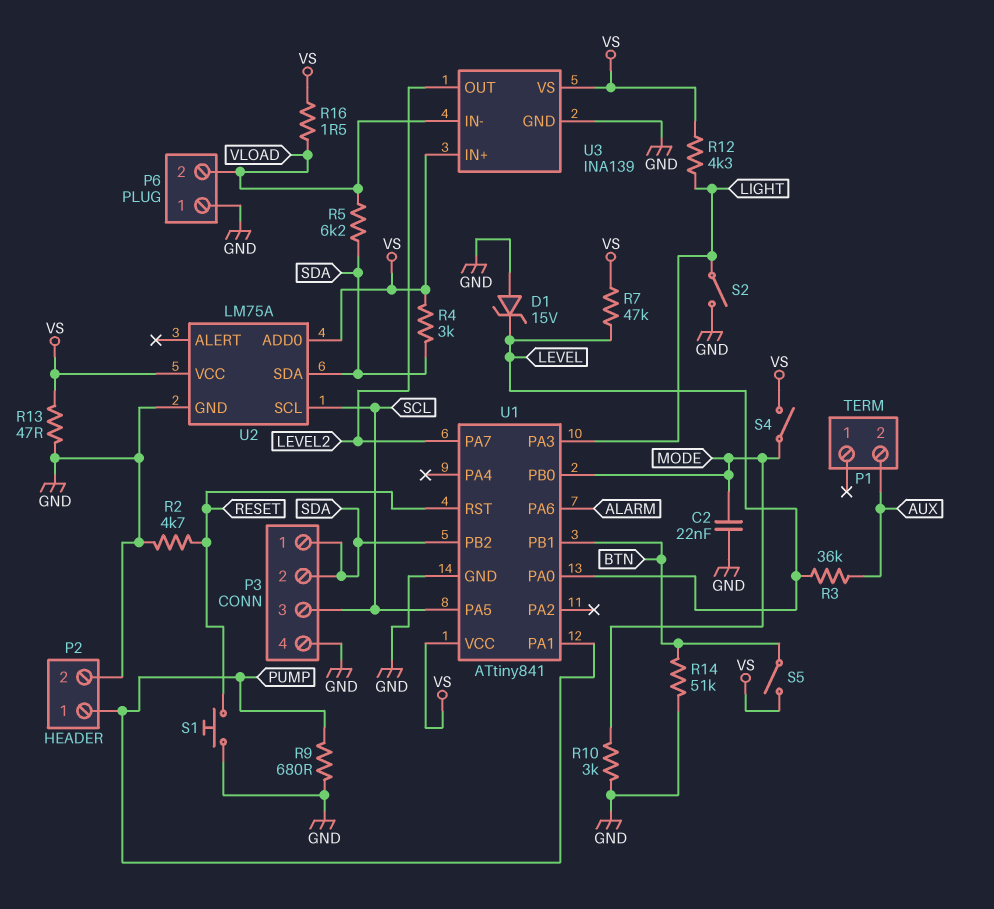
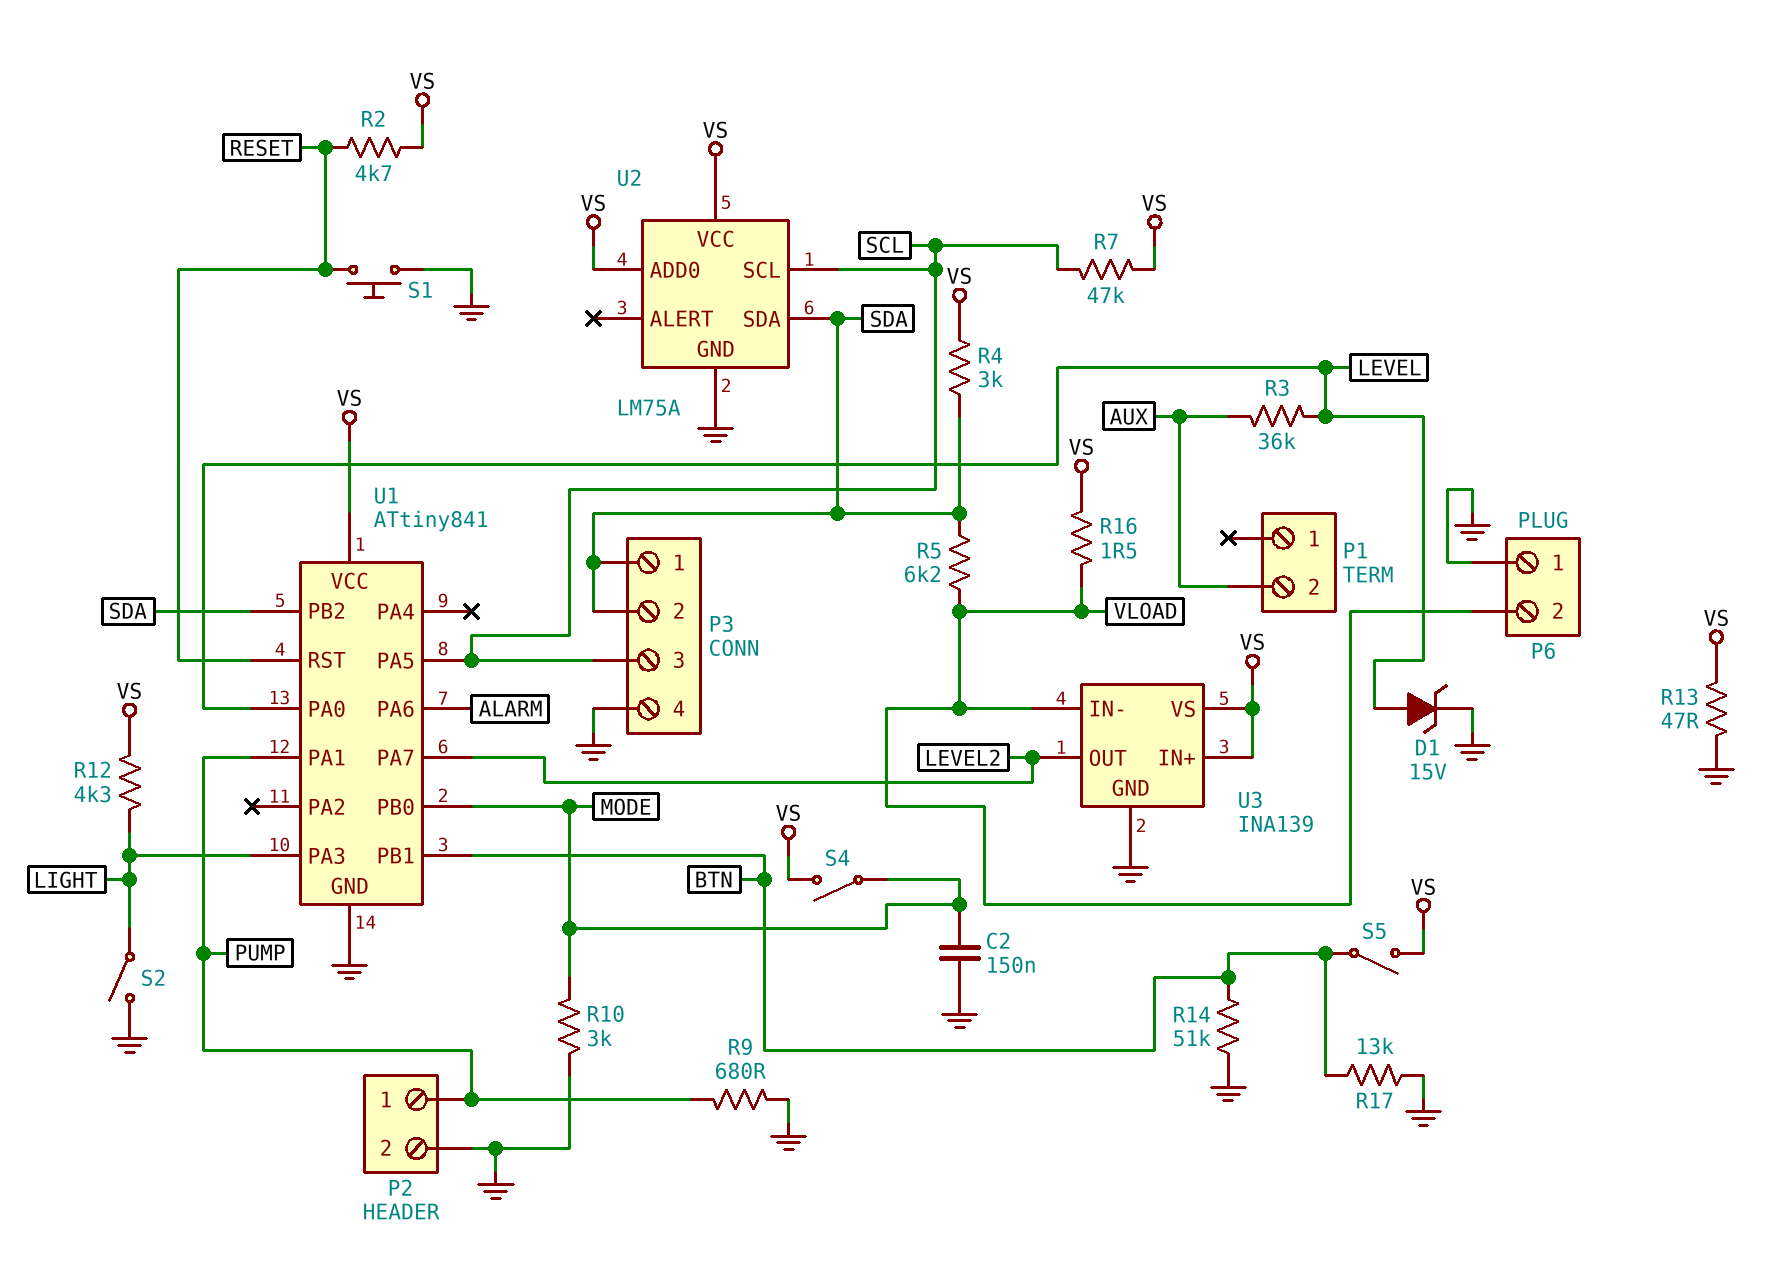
C2: 22nF (GND, MODE) -> 150nF (GND, MODE)
D1: zener 15V (A GND, K LEVEL) -> zener 15V (A LEVEL, K GND)
R2: 4.7k (GND, RESET) -> 4.7k (RESET, VS)
R7: 47k (LEVEL, VS) -> 47k (SCL, VS)
R17: none -> 13k (BTN, GND)

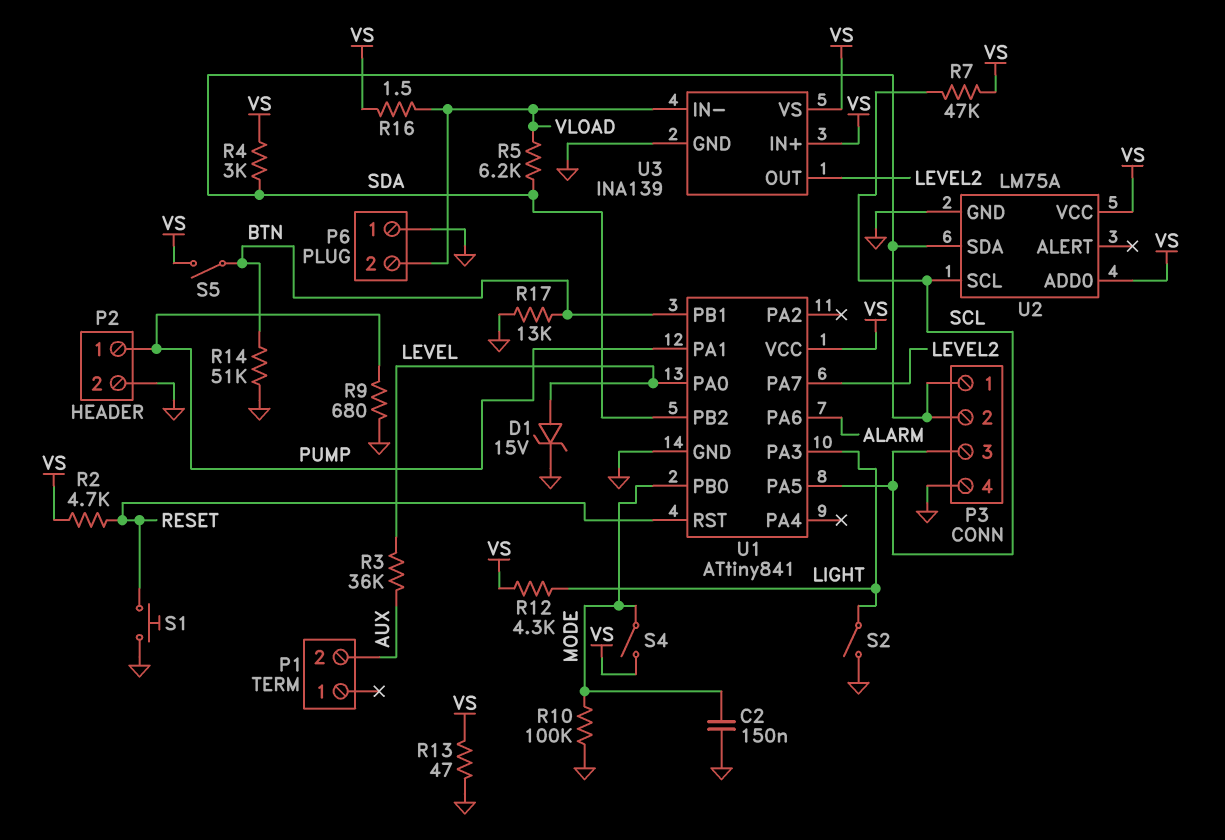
R10: 3k (GND, MODE) -> 100k (GND, MODE)

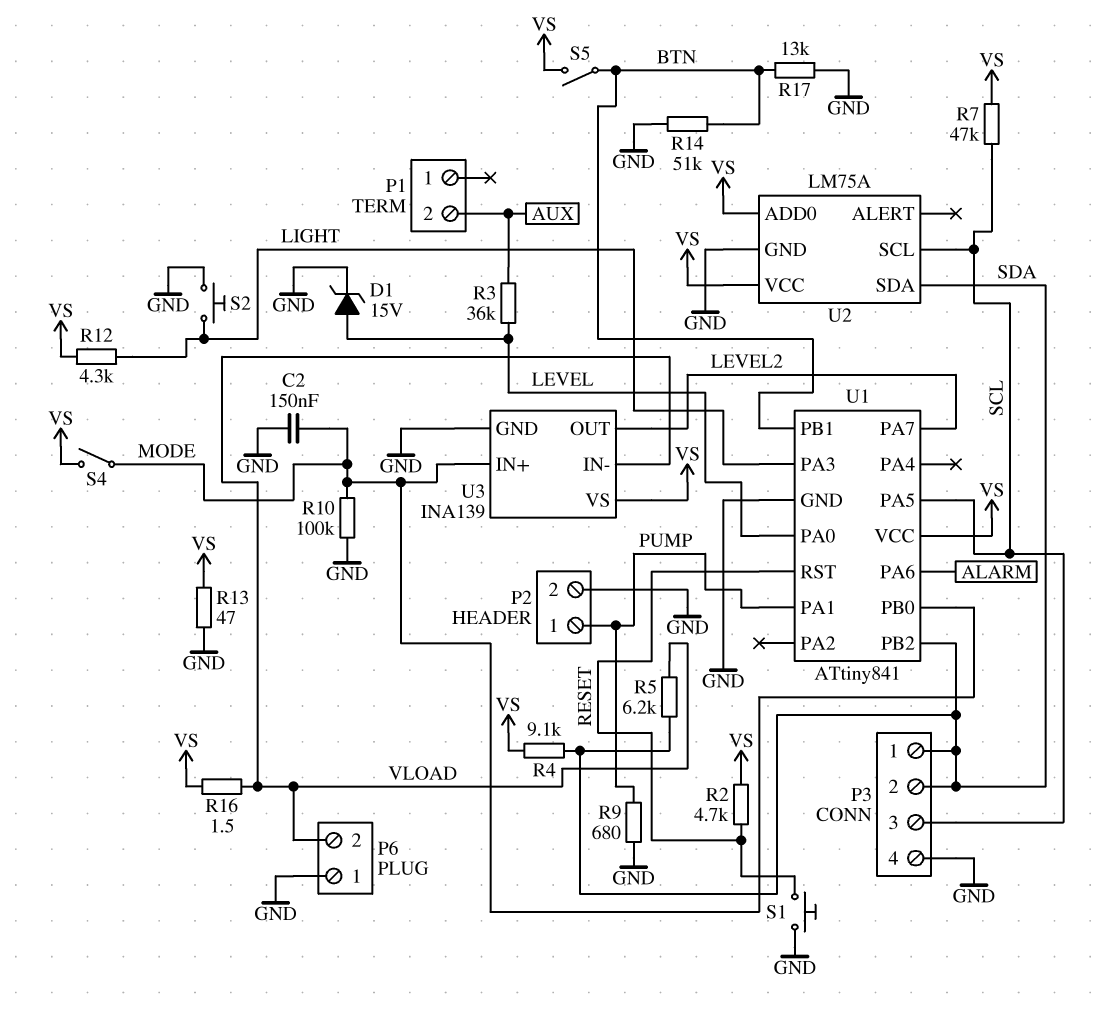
R4: 3k (SDA, VS) -> 9.1k (SDA, VS)
S2: switch (GND, LIGHT) -> button (GND, LIGHT)
U3 pin IN+: VS -> MODE

